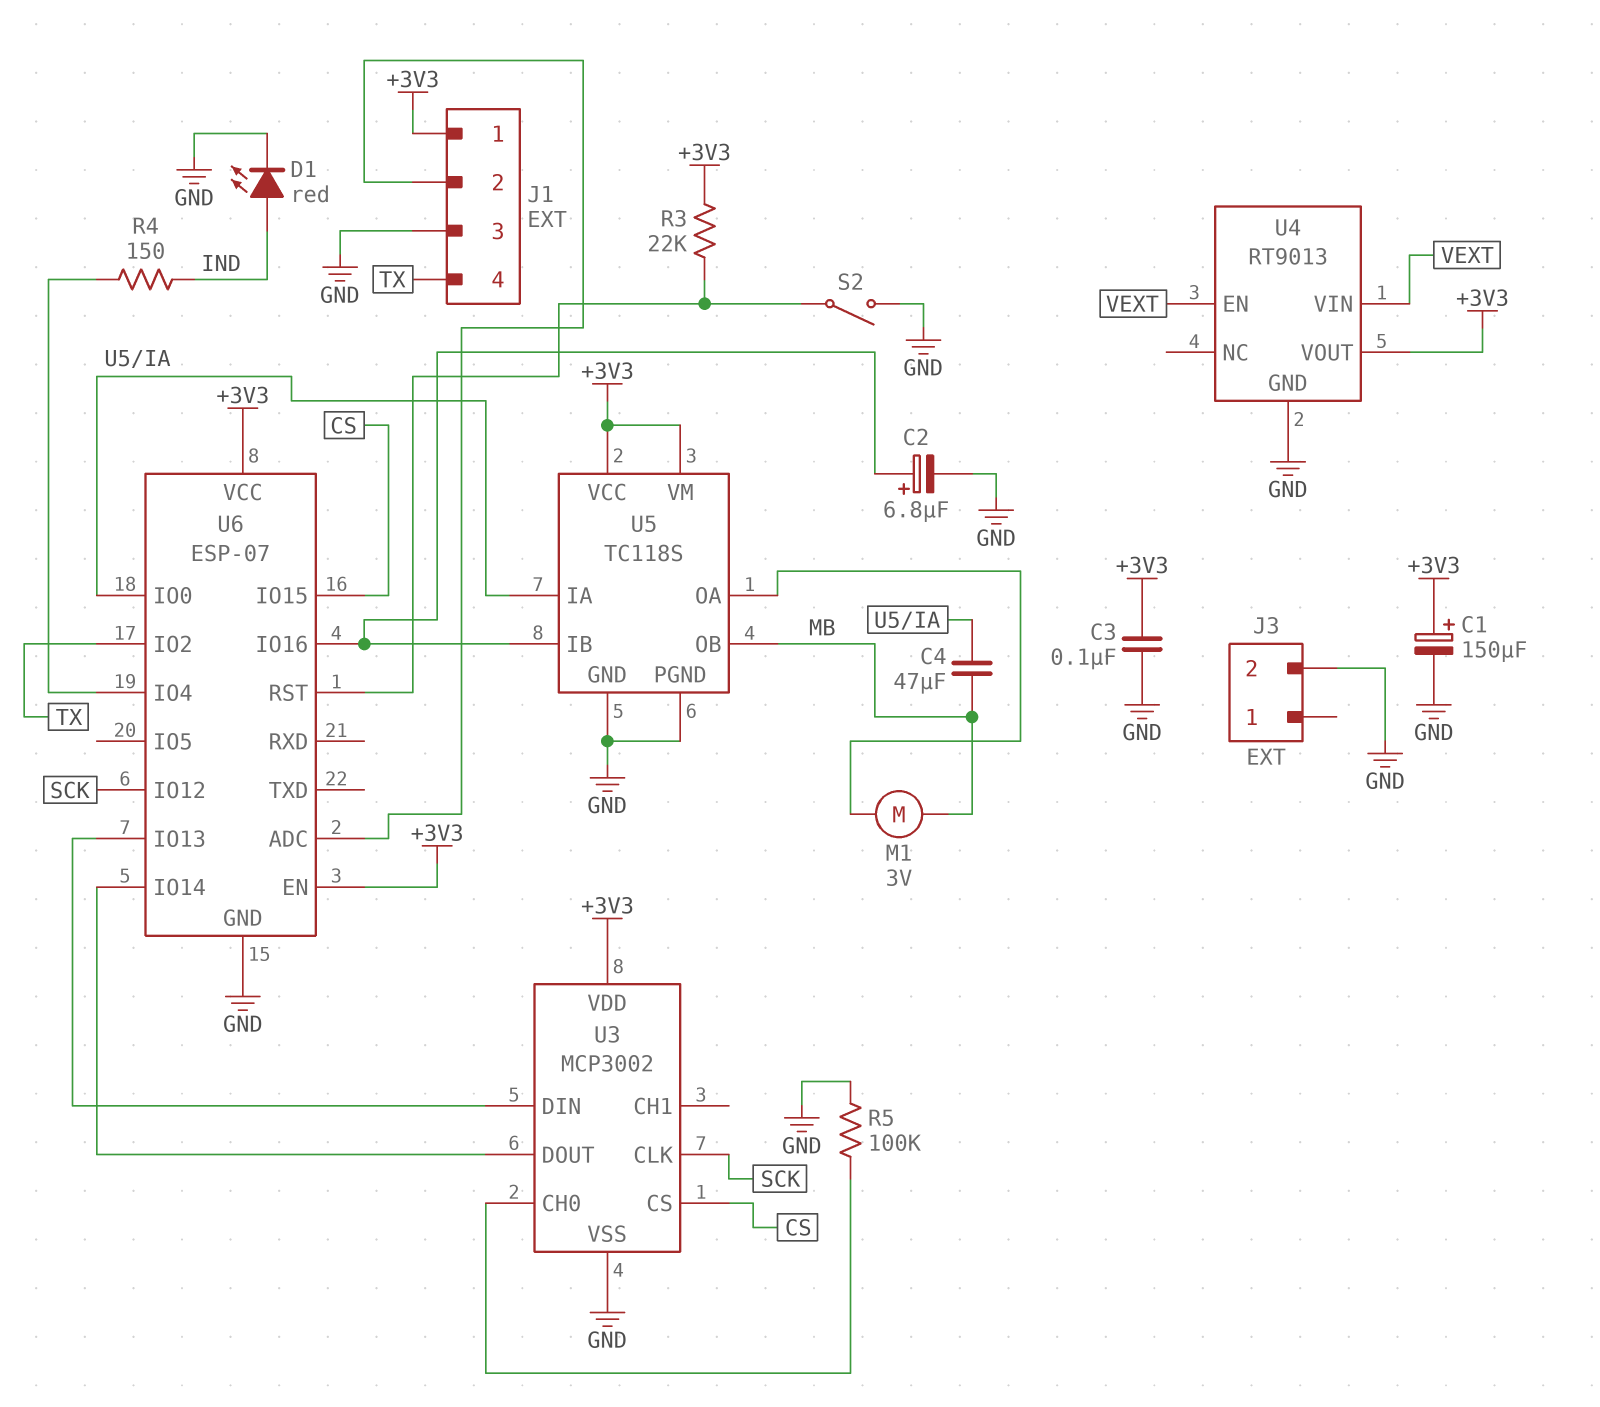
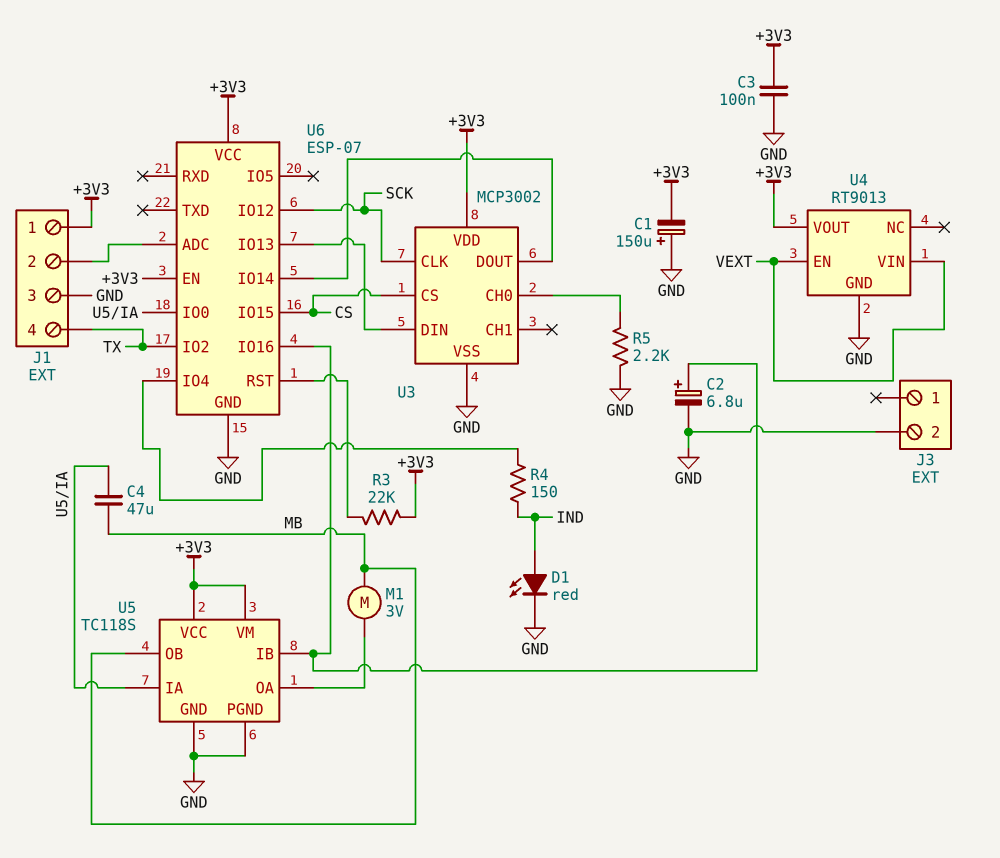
C1: 150uF (plus +3V3, minus GND) -> 150uF (plus GND, minus +3V3)
R5: 100k (GND, U3/CH0) -> 2.2k (GND, U3/CH0)
S2: switch (GND, U6/RST) -> none

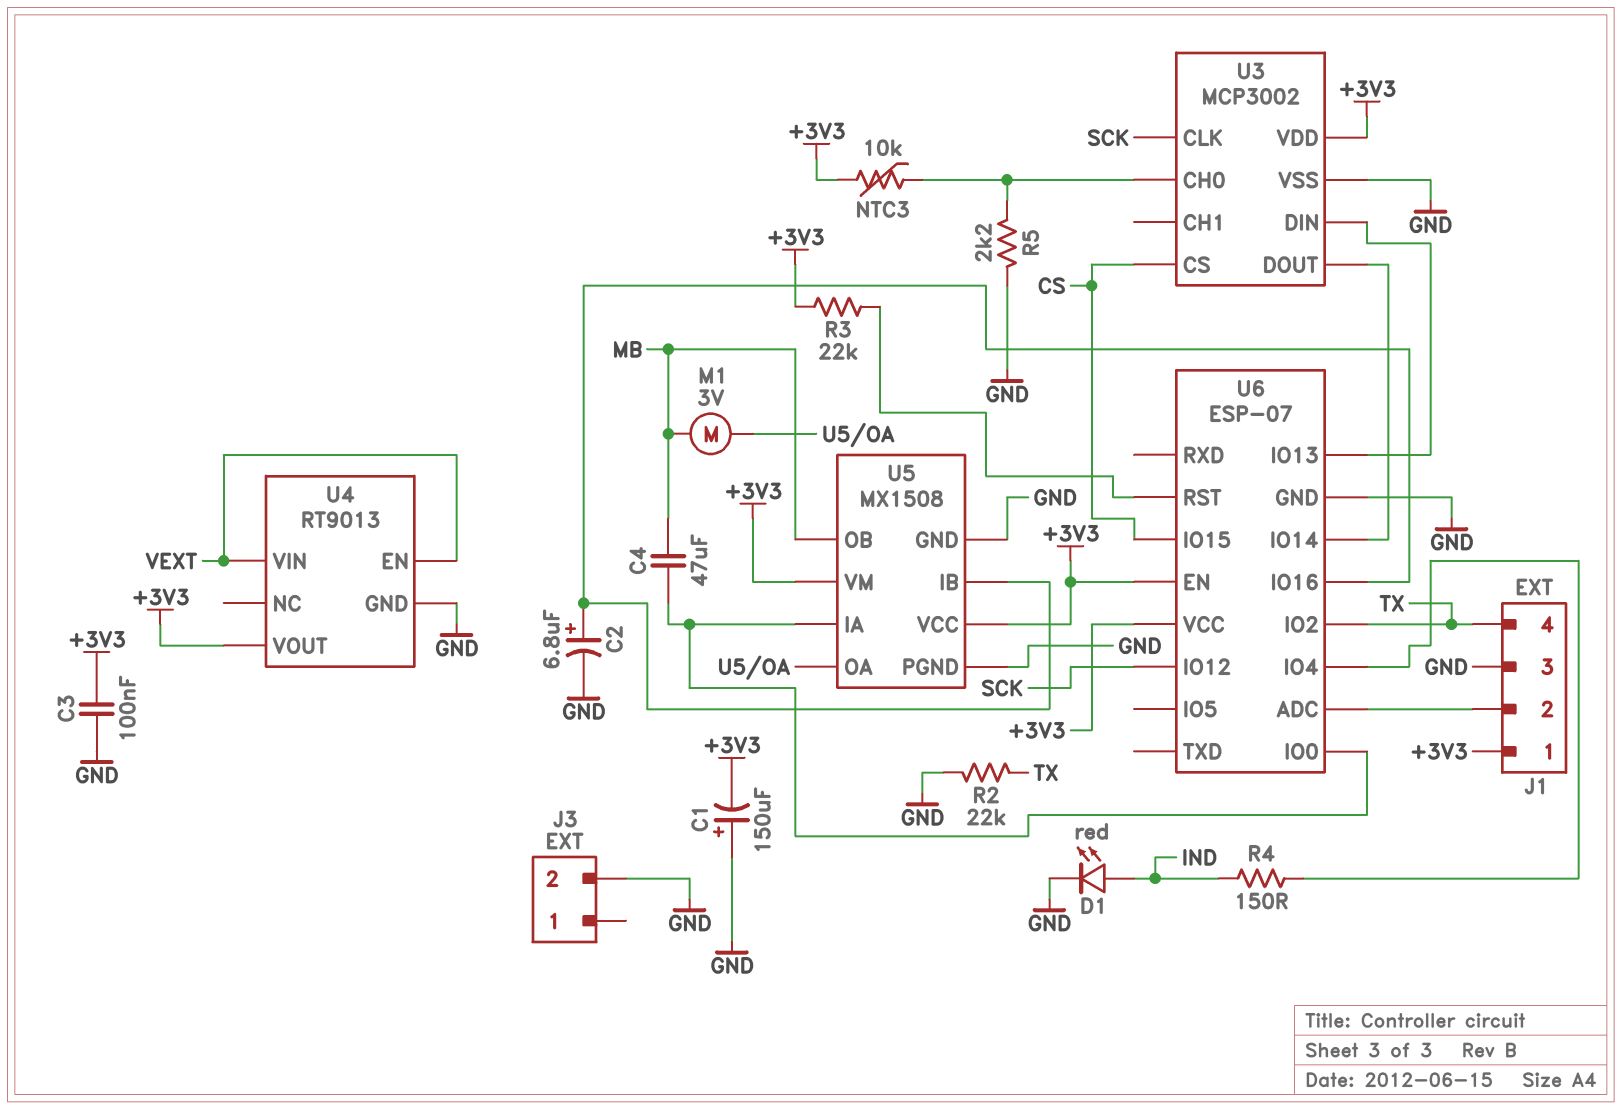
NTC3: none -> 10k (+3V3, U3/CH0)
R2: none -> 22k (GND, TX)
U5: TC118S -> MX1508

